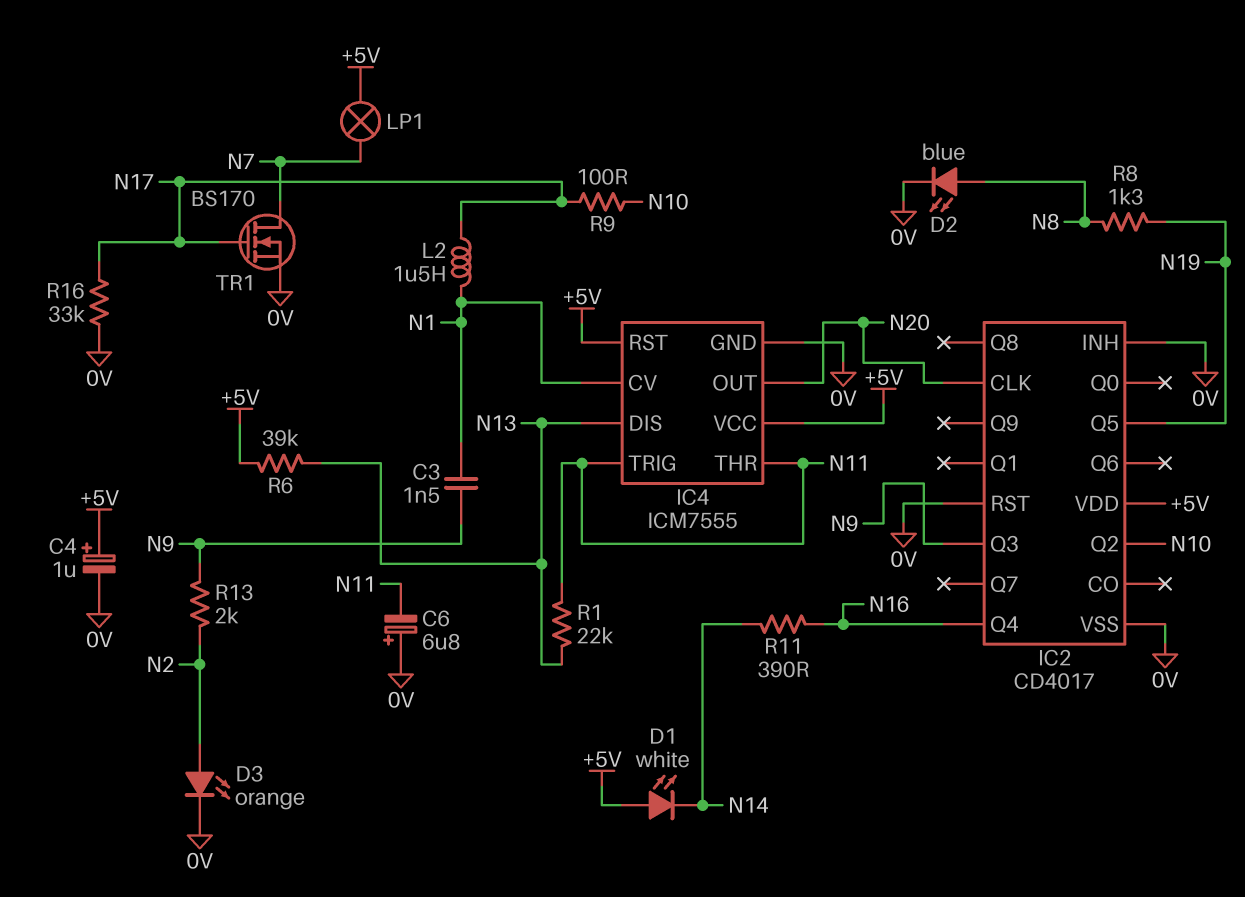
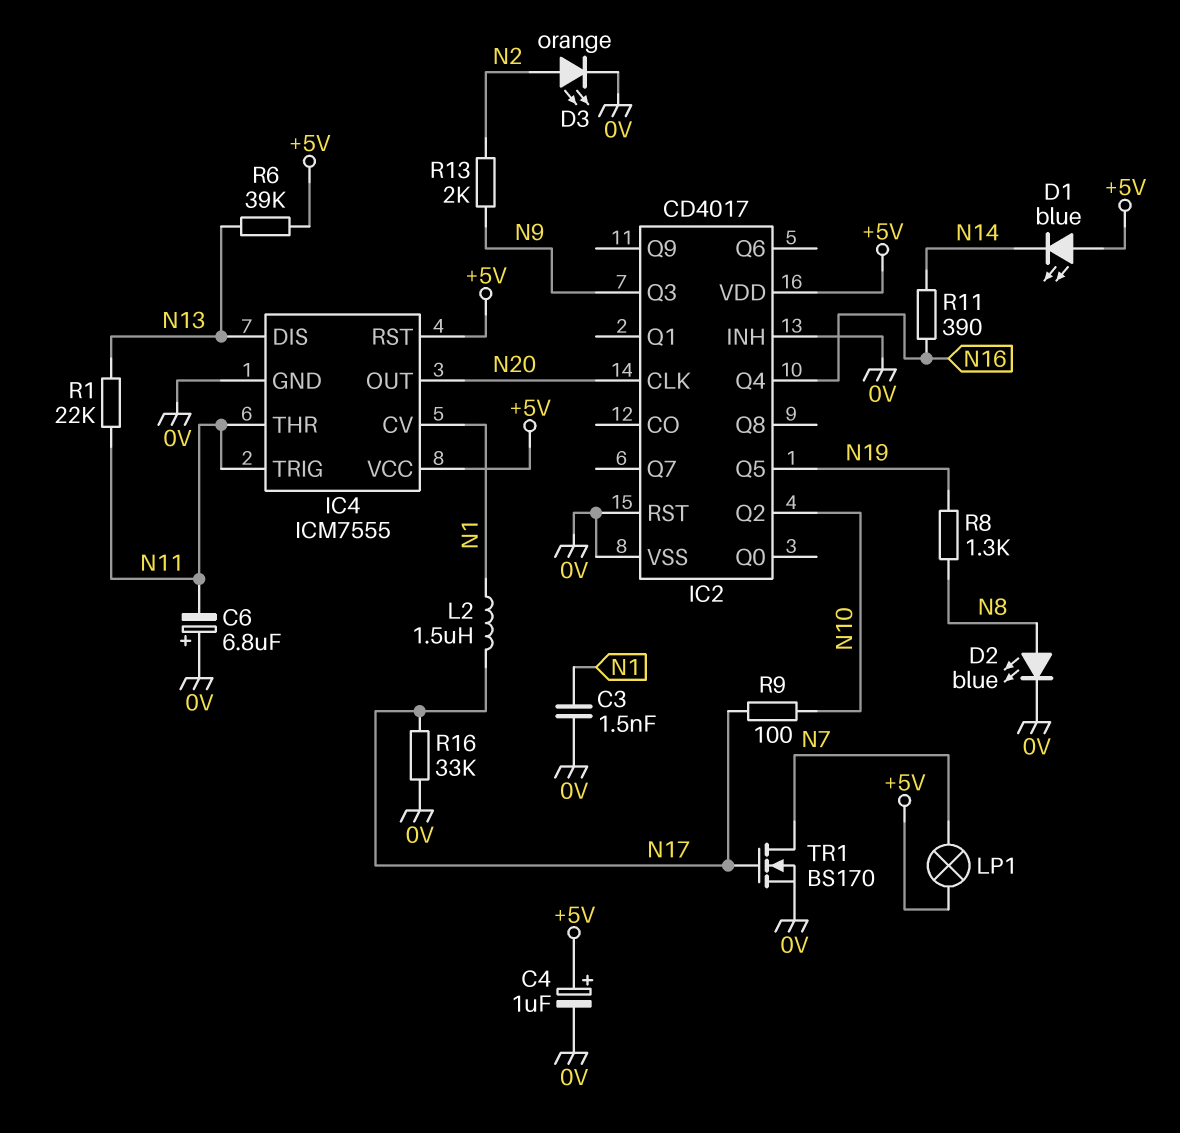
C3: 1.5nF (N1, N9) -> 1.5nF (0V, N1)
D1: LED white (A +5V, K N14) -> LED blue (A +5V, K N14)

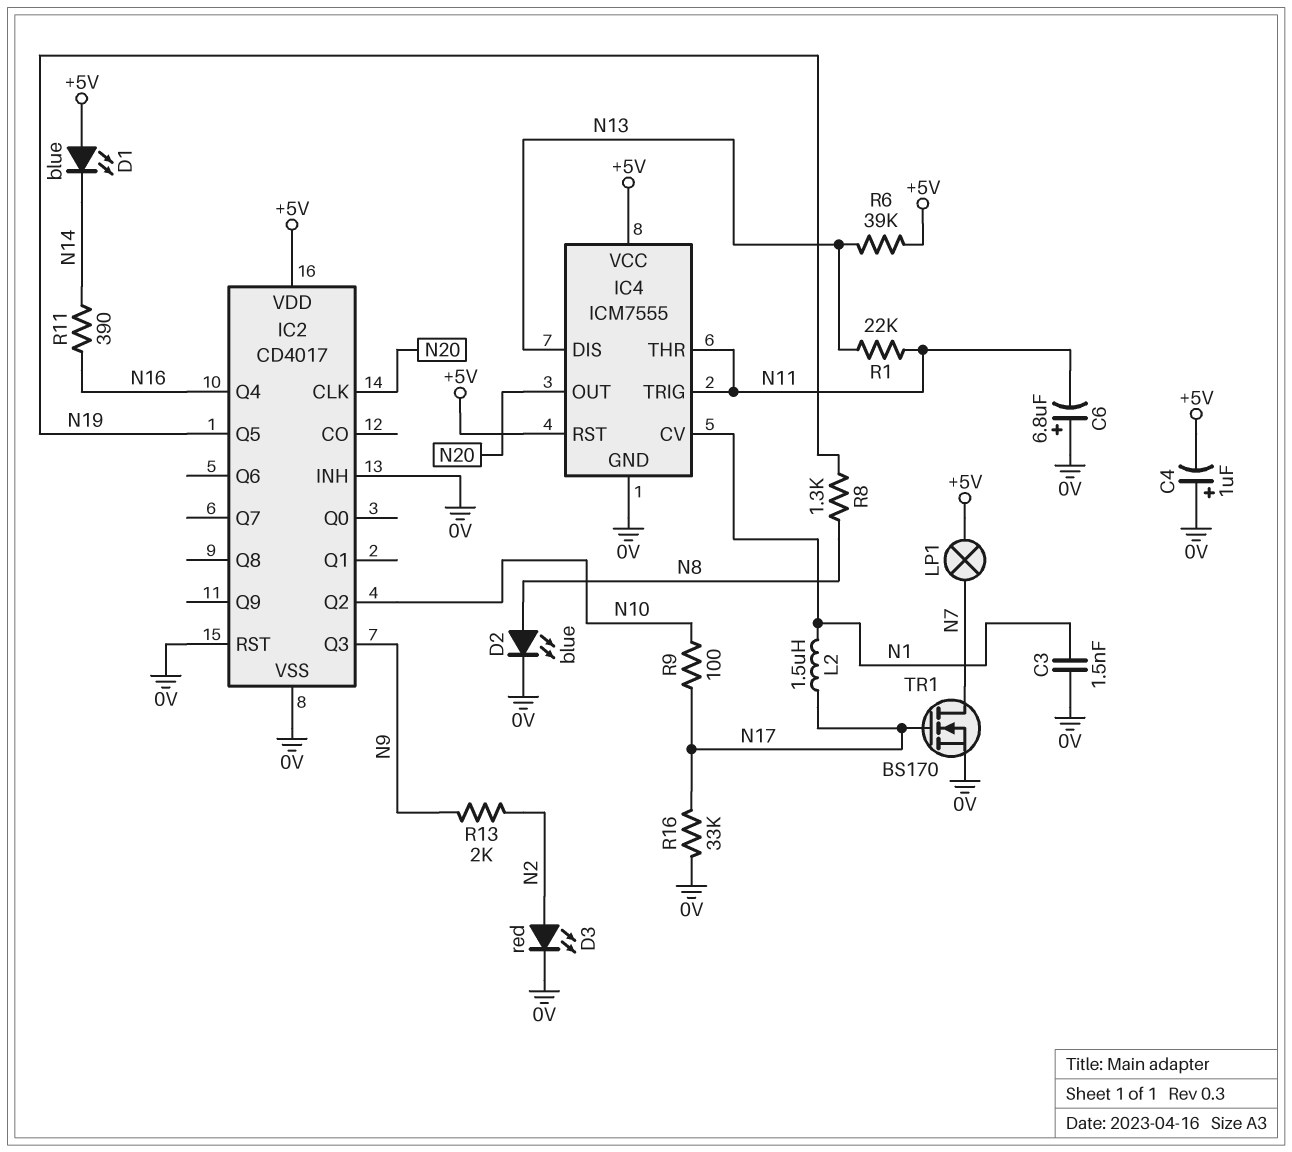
C4: 1uF (plus +5V, minus 0V) -> 1uF (plus 0V, minus +5V)
D3: LED orange (A N2, K 0V) -> LED red (A N2, K 0V)

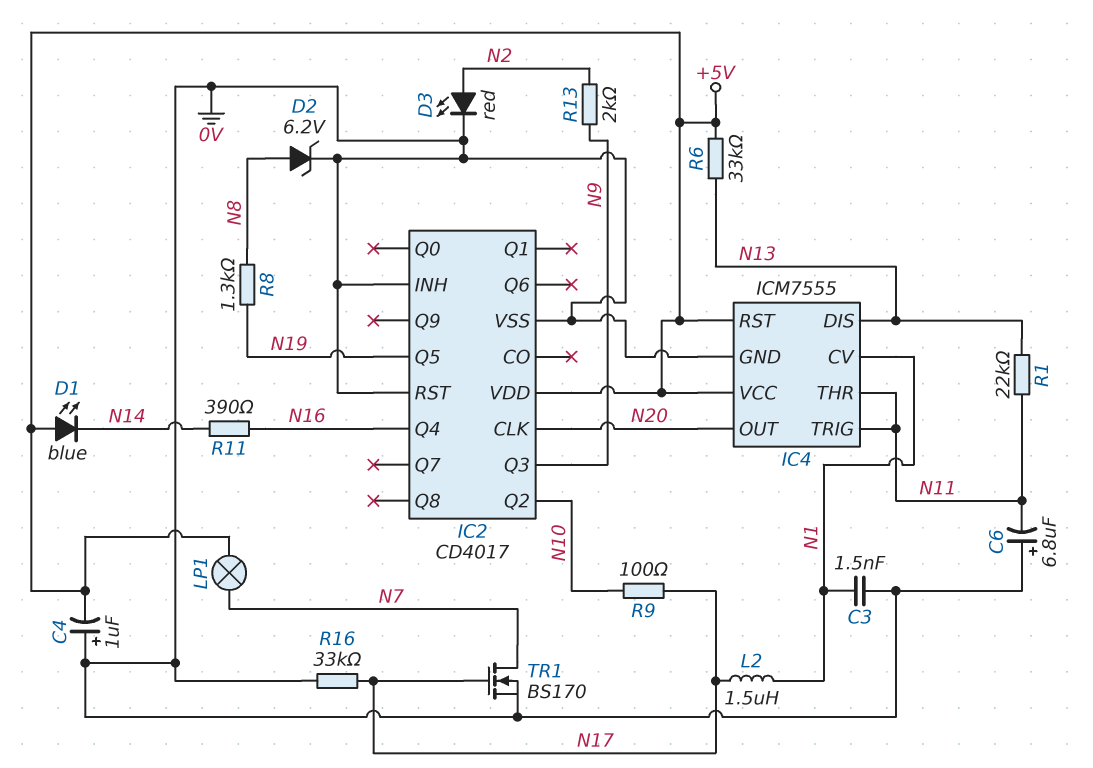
D2: LED blue (A N8, K 0V) -> zener 6.2V (A N8, K 0V)
R6: 39k (+5V, N13) -> 33k (+5V, N13)

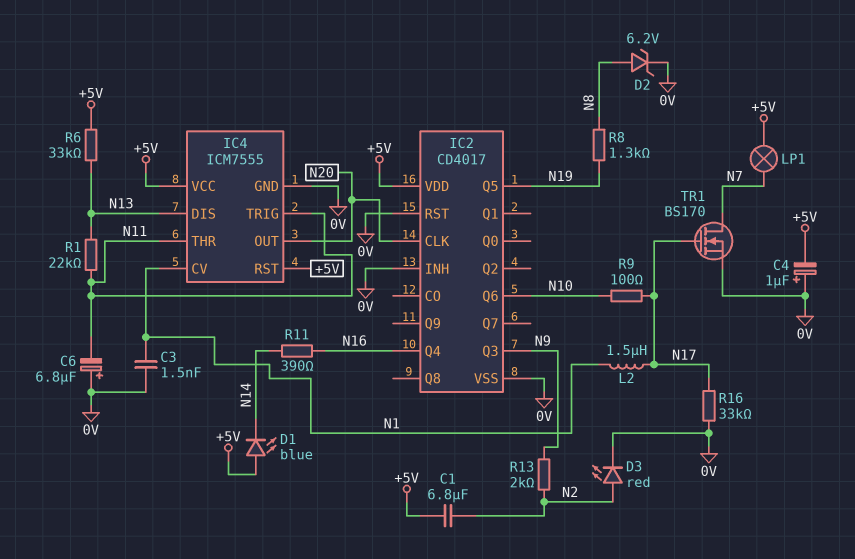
C1: none -> 6.8uF (+5V, N2)
IC2 pin Q2: N10 -> none
IC2 pin Q6: none -> N10

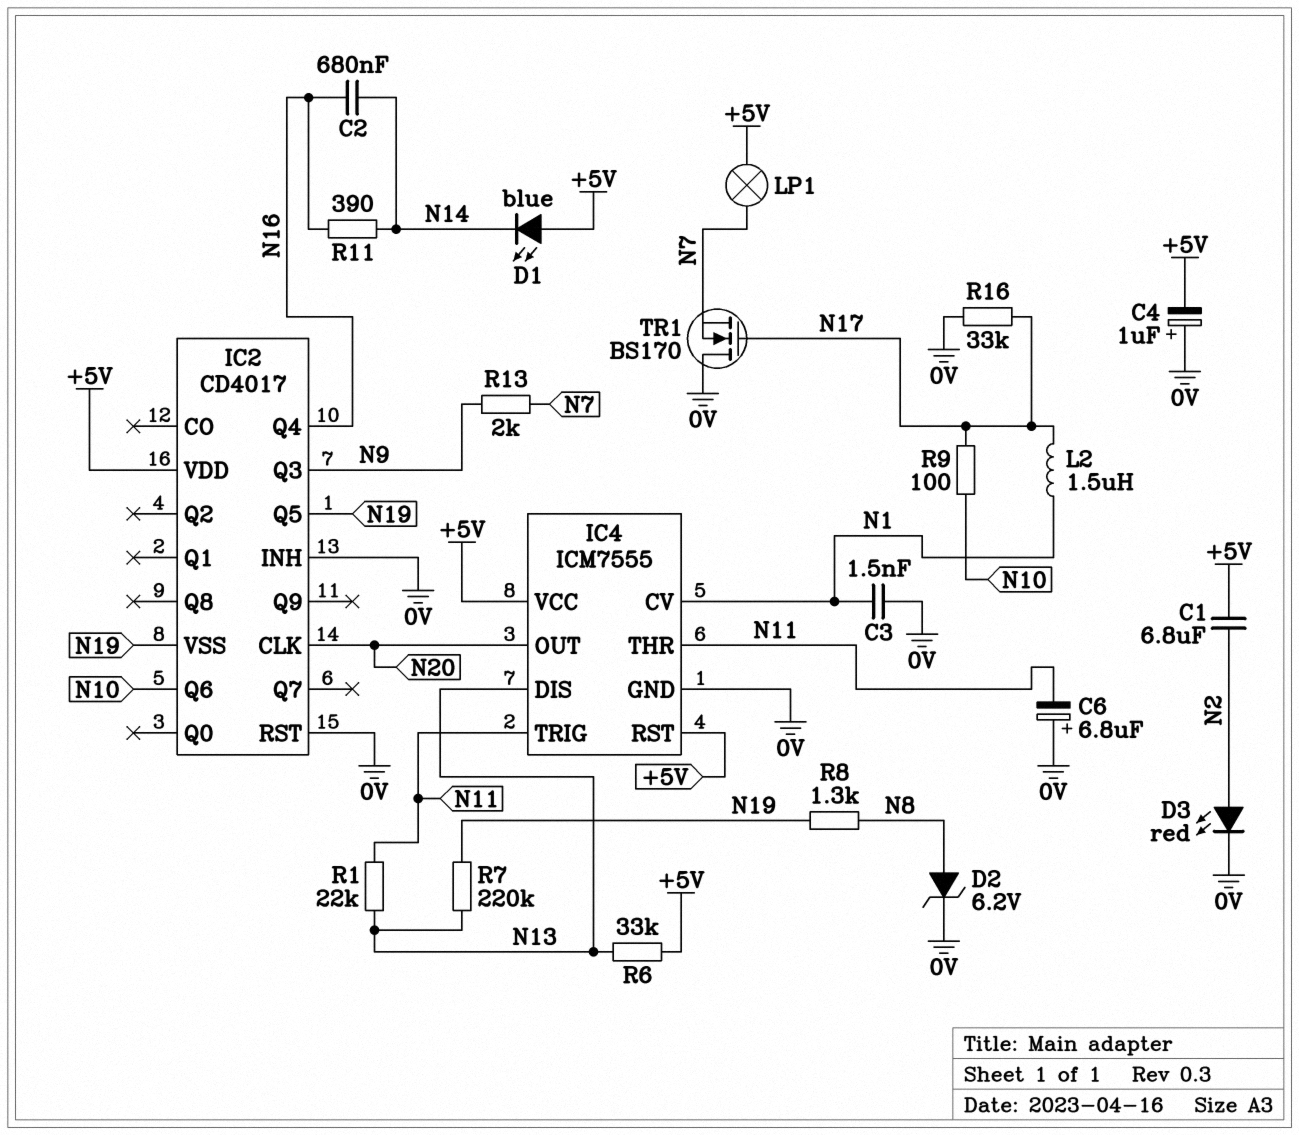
C2: none -> 680nF (N14, N16)
IC2 pin VSS: 0V -> N19
R7: none -> 220k (N13, N19)
R13: 2k (N2, N9) -> 2k (N7, N9)
TR1: NMOS BS170 (G N17, D N7, S 0V) -> NMOS BS170 (G N17, D 0V, S N7)

